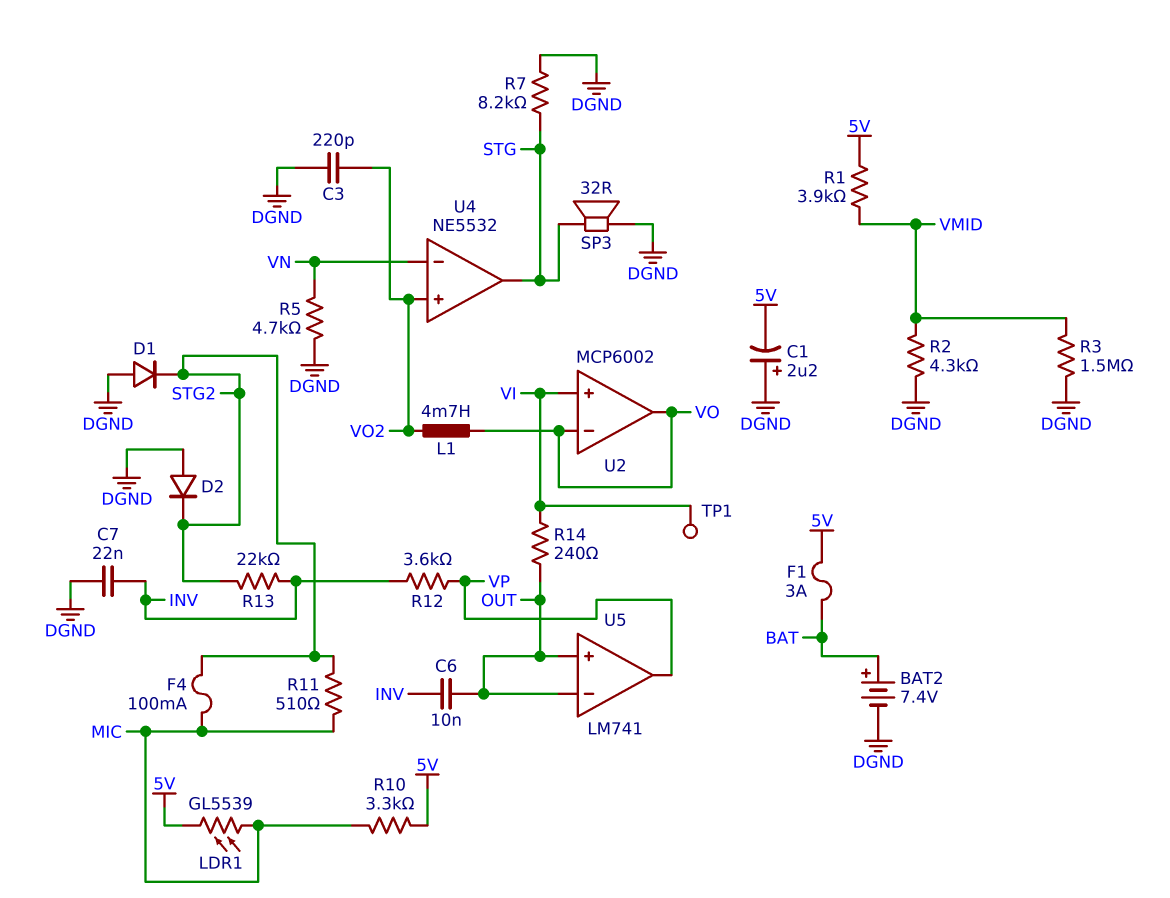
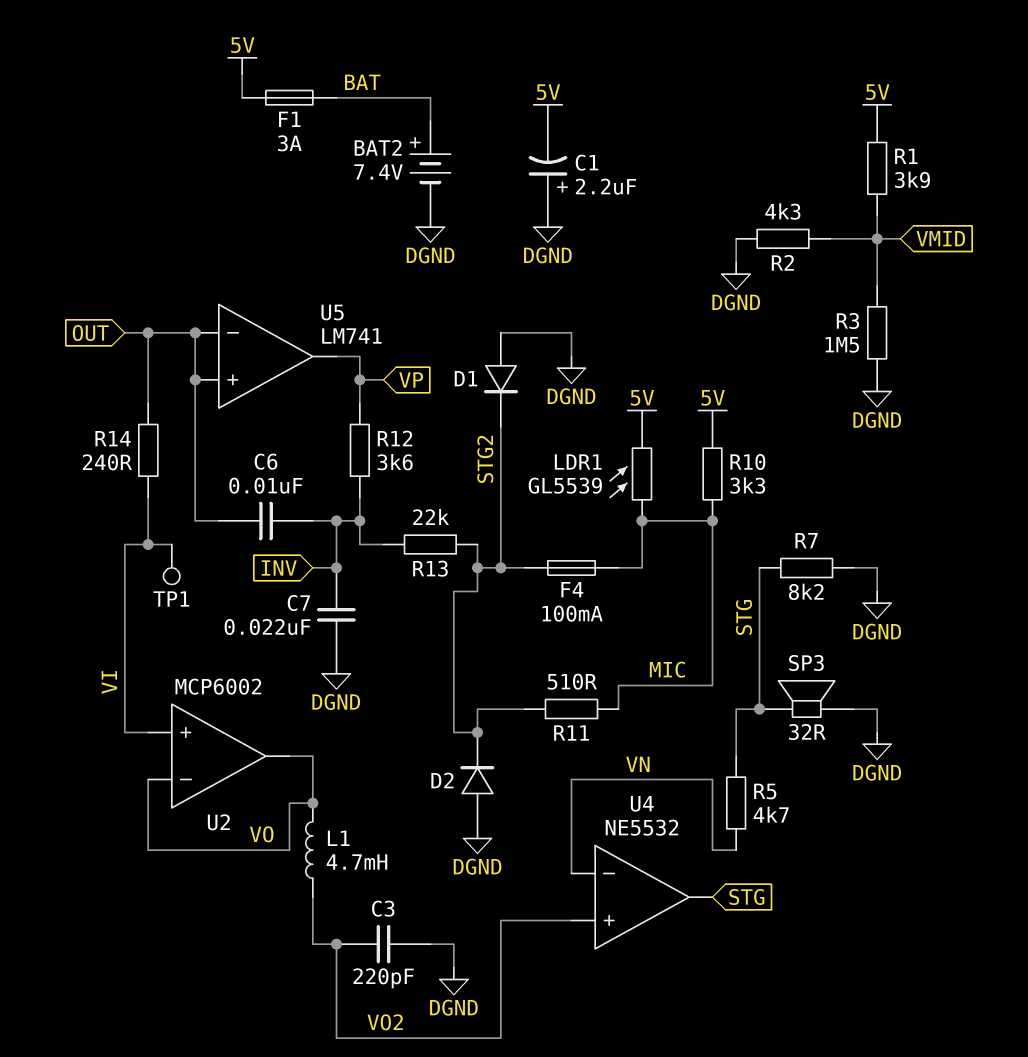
R5: 4.7k (DGND, VN) -> 4.7k (STG, VN)

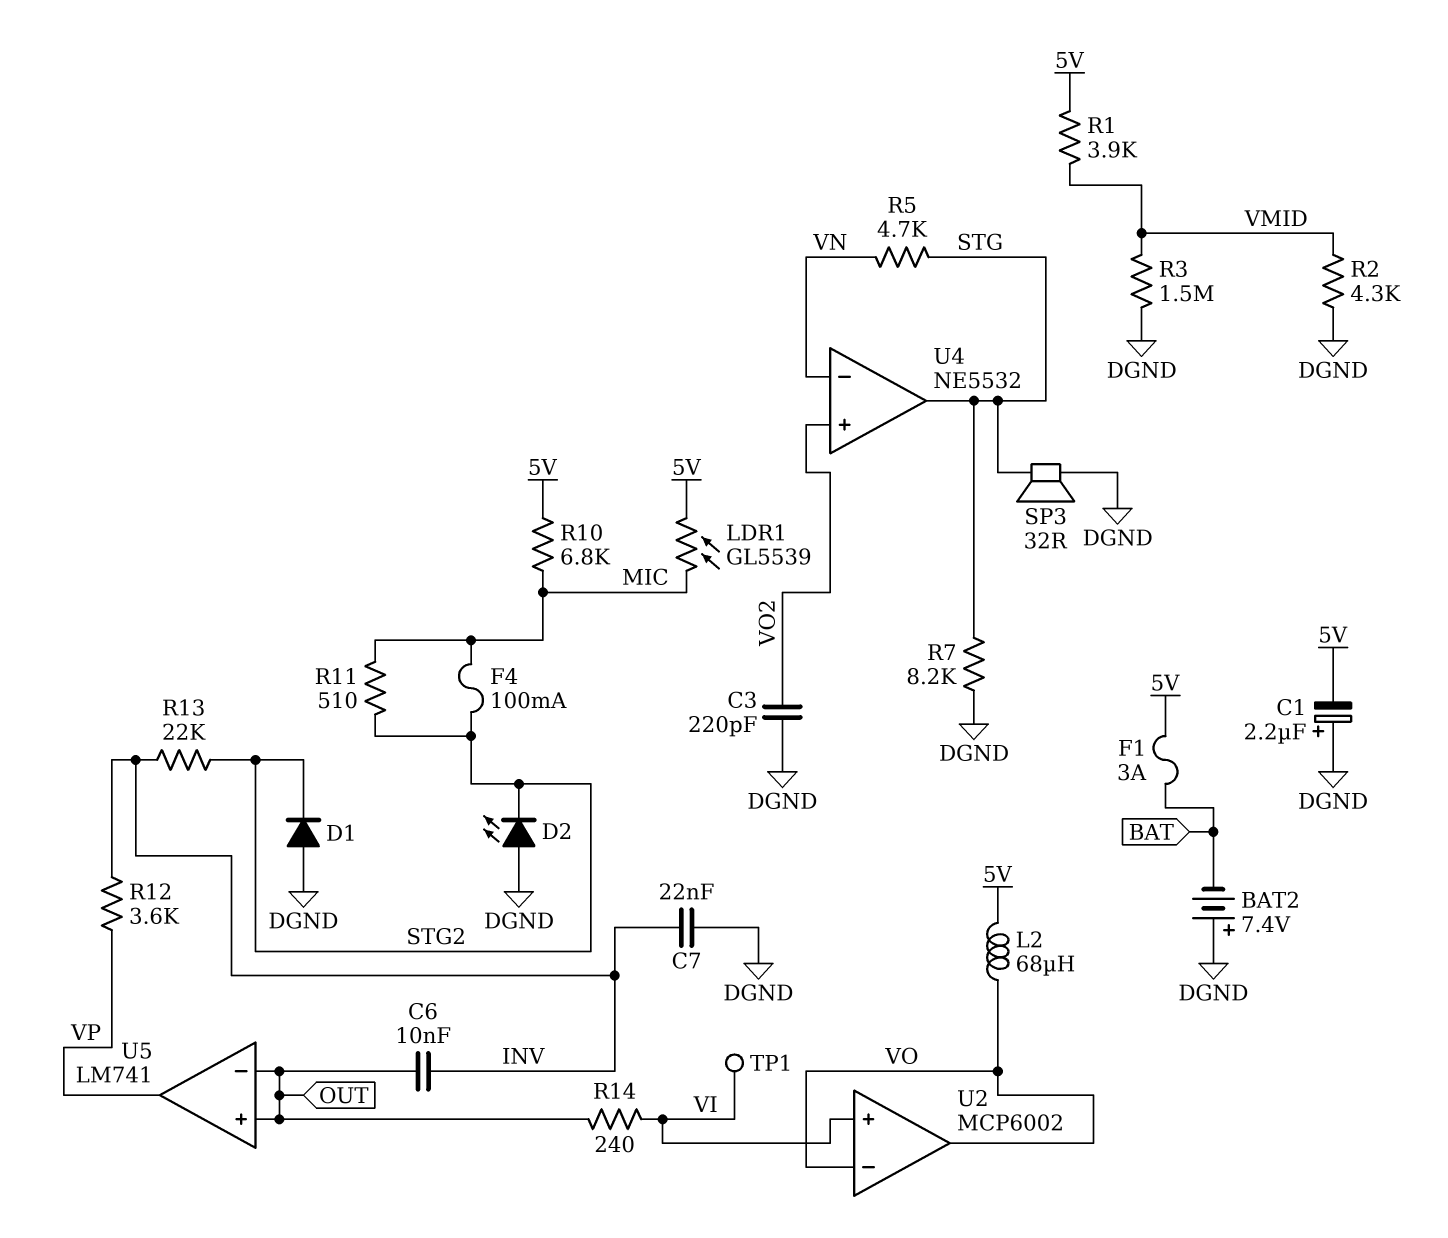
BAT2: 7.4V (plus BAT, minus DGND) -> 7.4V (plus DGND, minus BAT)
D2: diode (A DGND, K STG2) -> LED (A DGND, K STG2)
L1: 4.7mH (VO, VO2) -> none
L2: none -> 68uH (5V, VO)
R10: 3.3k (5V, MIC) -> 6.8k (5V, MIC)

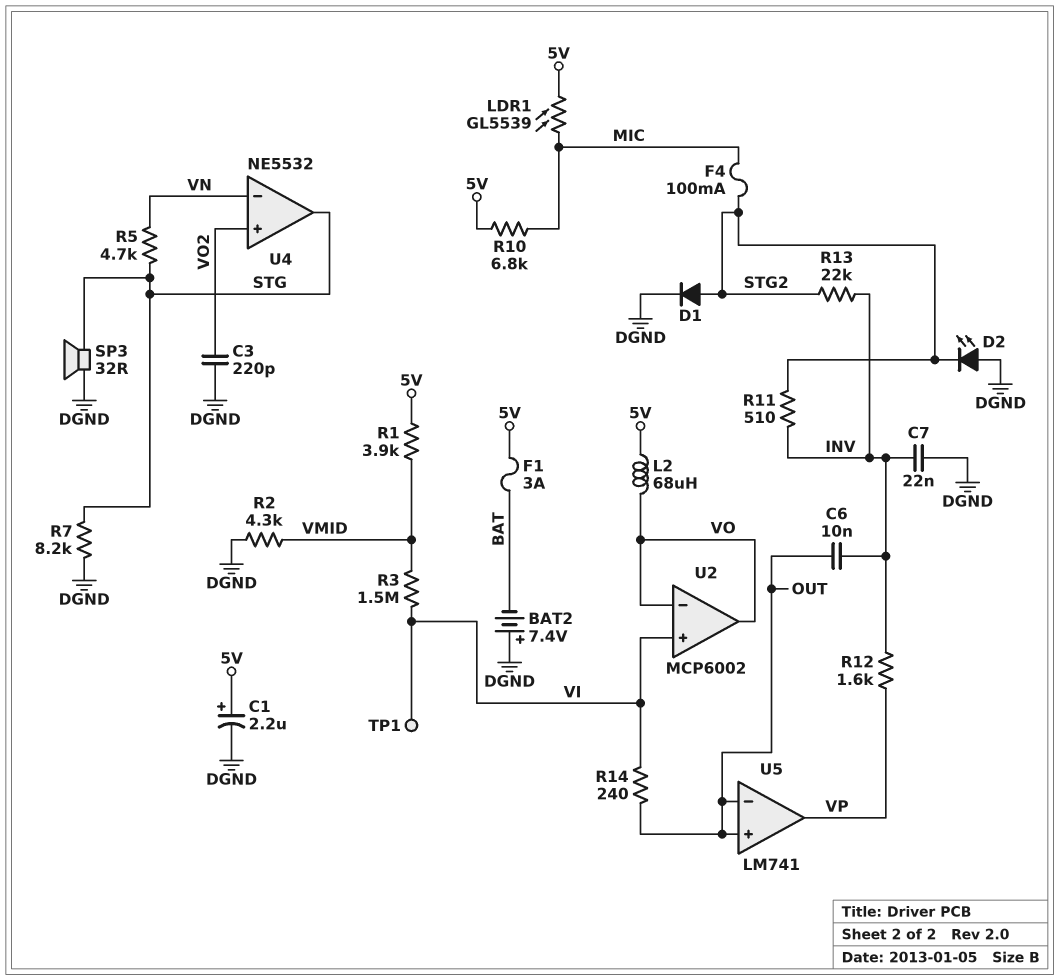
C1: 2.2uF (plus DGND, minus 5V) -> 2.2uF (plus 5V, minus DGND)
D1: diode (A DGND, K STG2) -> diode (A STG2, K DGND)
R3: 1.5M (DGND, VMID) -> 1.5M (VI, VMID)
R11: 510 (MIC, STG2) -> 510 (INV, STG2)
R12: 3.6k (INV, VP) -> 1.6k (INV, VP)

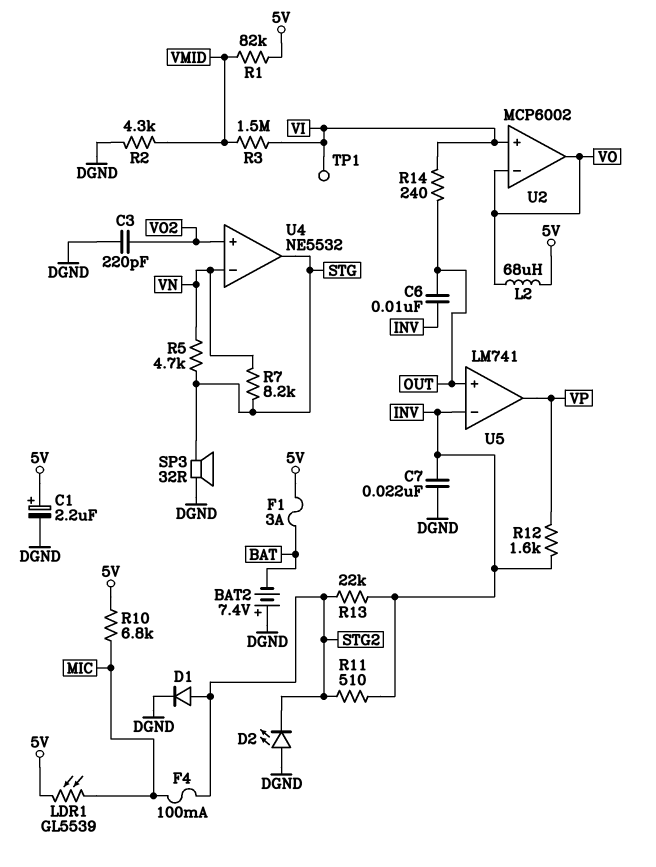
R1: 3.9k (5V, VMID) -> 82k (5V, VMID)
R7: 8.2k (DGND, STG) -> 8.2k (STG, VN)
U5 pin in-: OUT -> INV

